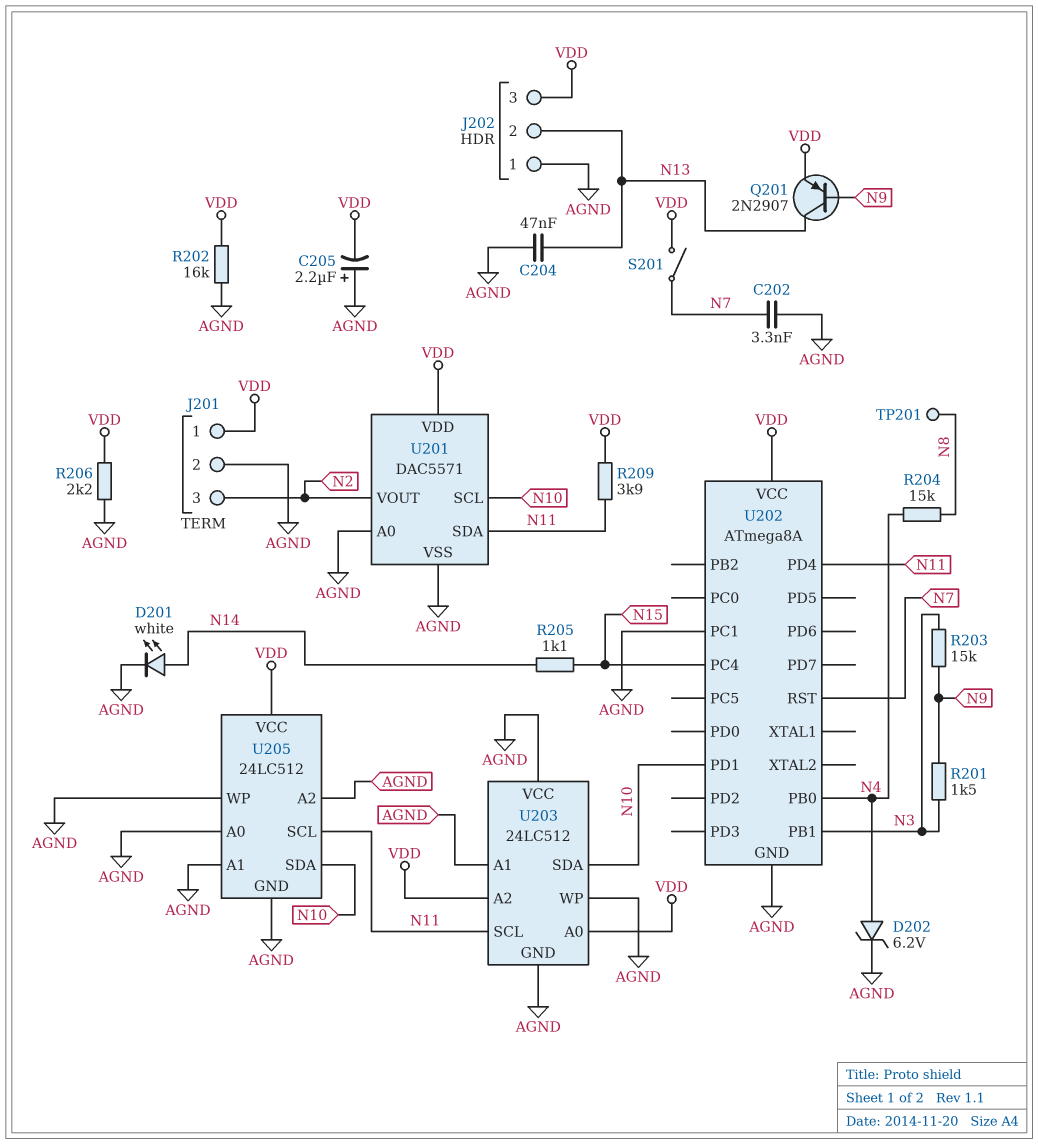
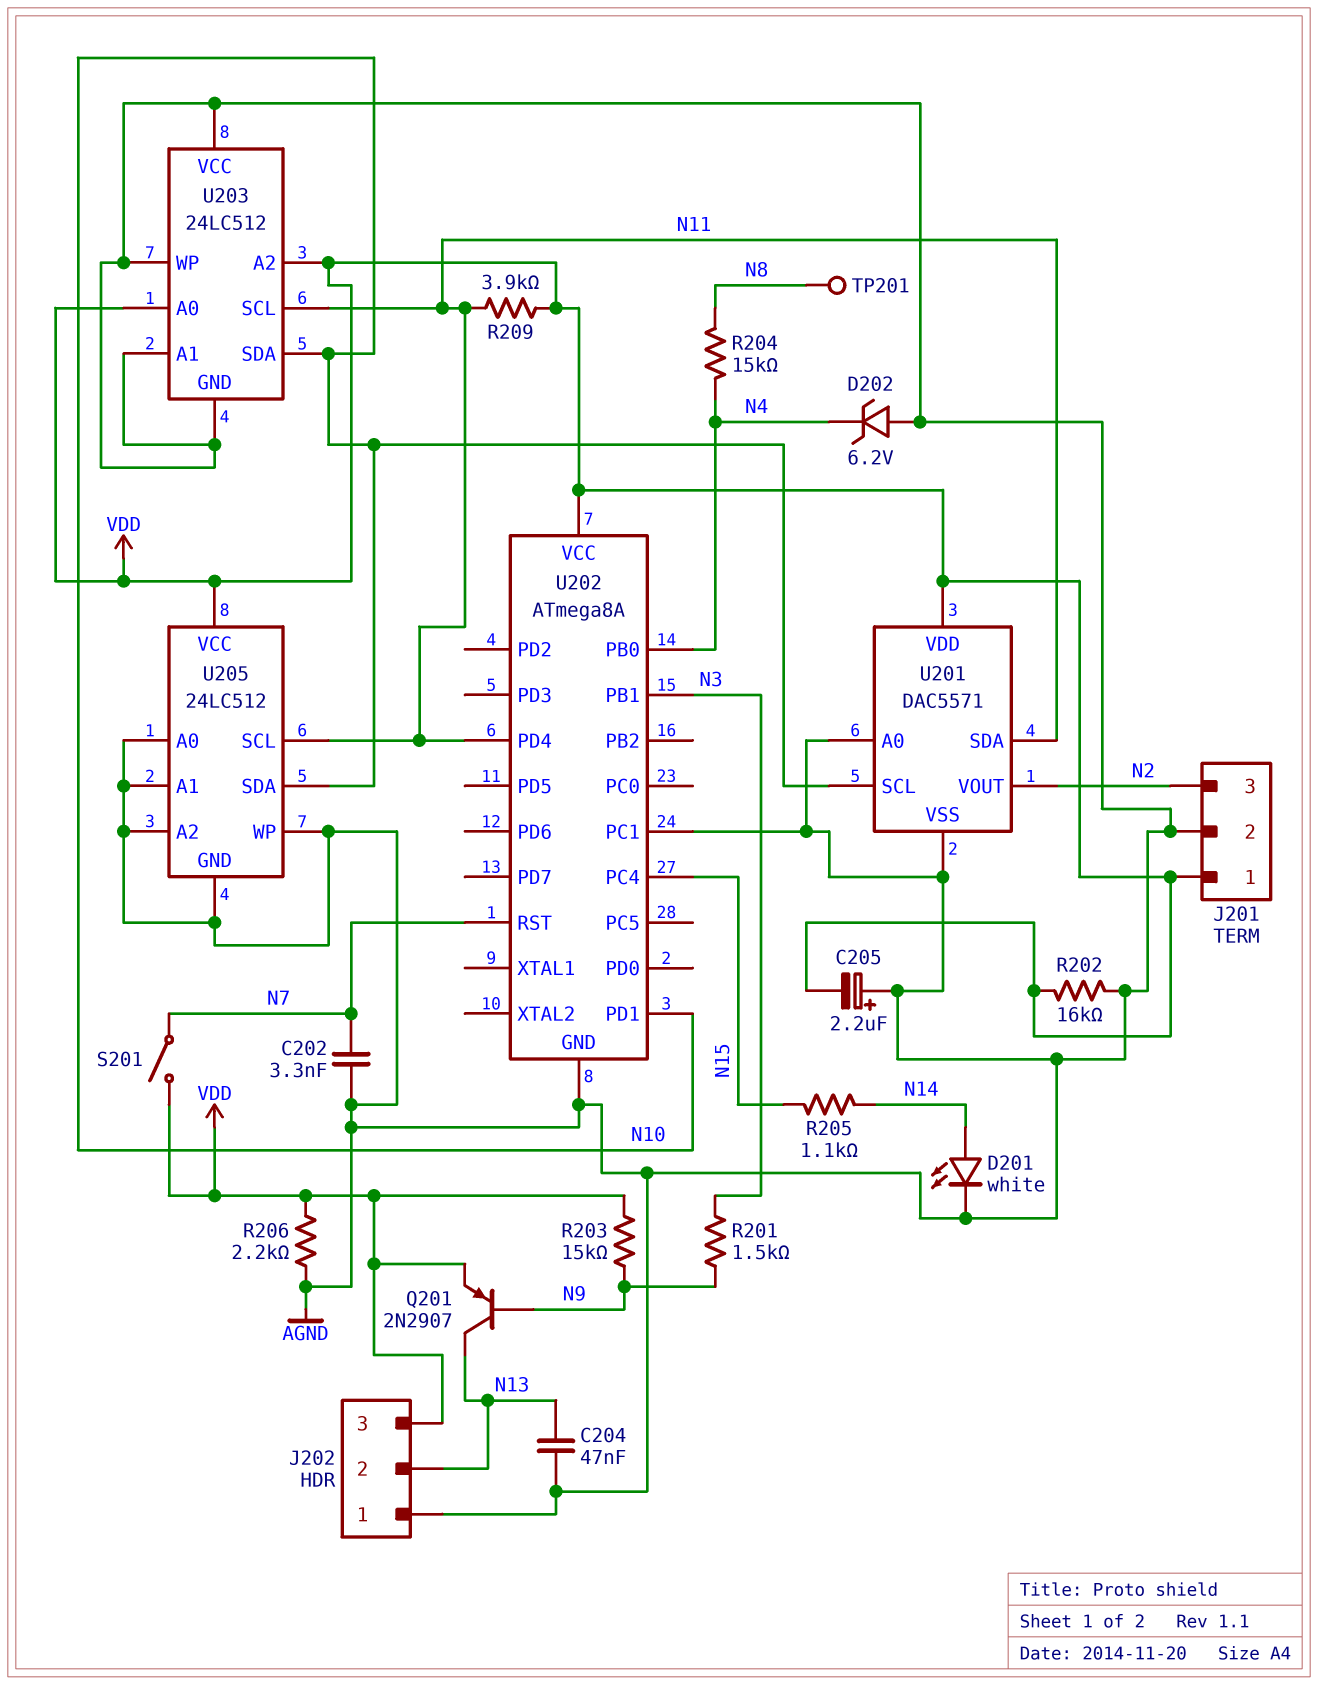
D202: zener 6.2V (A N4, K AGND) -> zener 6.2V (A AGND, K N4)
R203: 15k (N3, N9) -> 15k (N9, VDD)

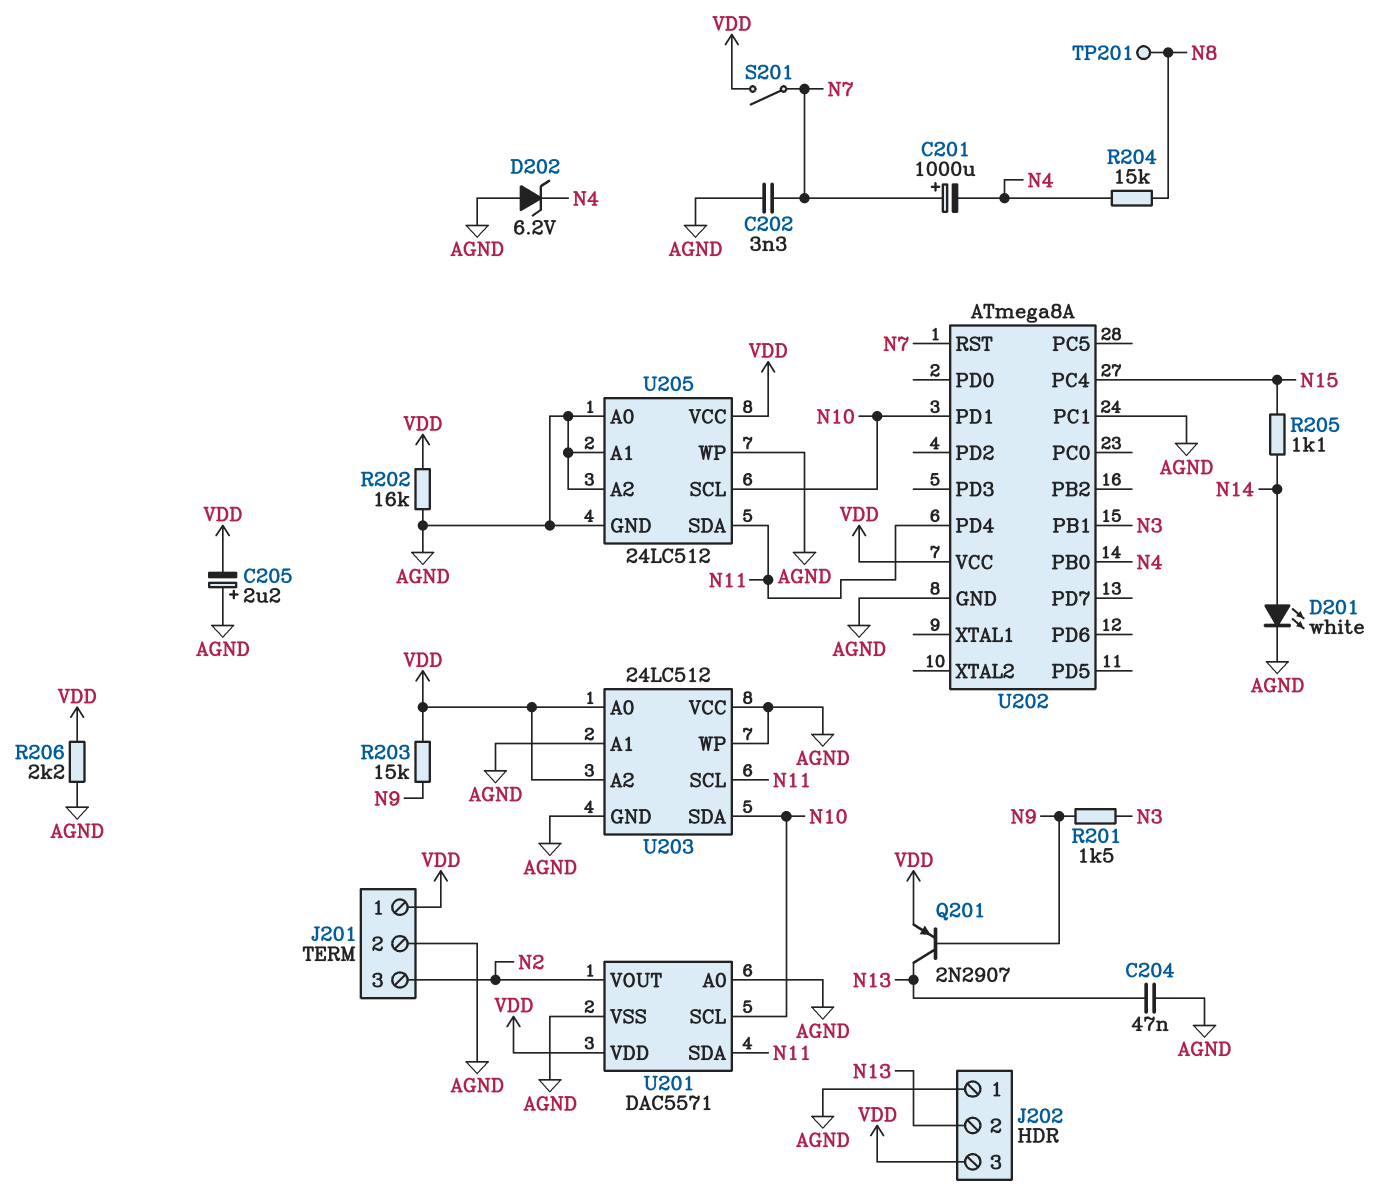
C201: none -> 1000uF (plus N7, minus N4)
R209: 3.9k (N11, VDD) -> none
U205 pin SCL: N11 -> N10
U205 pin SDA: N10 -> N11

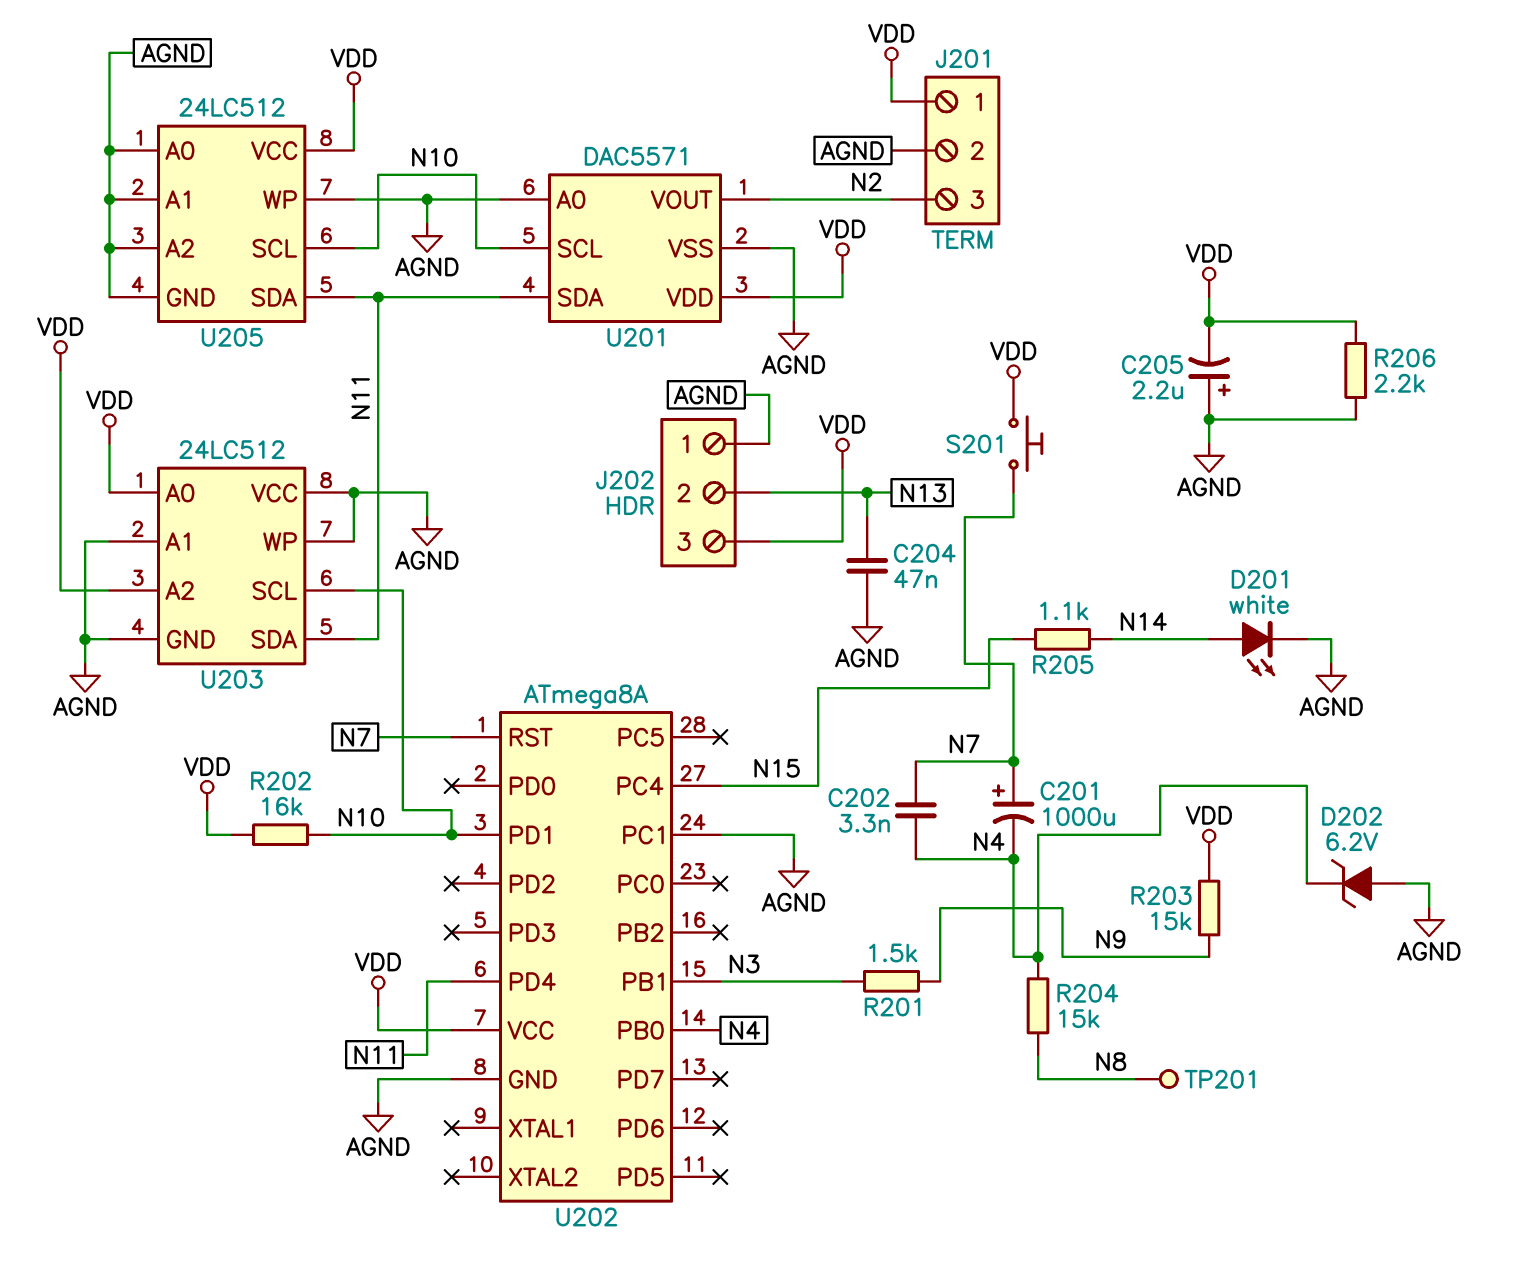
C202: 3.3nF (AGND, N7) -> 3.3nF (N4, N7)
Q201: PNP 2N2907 (B N9, C N13, E VDD) -> none
R202: 16k (AGND, VDD) -> 16k (N10, VDD)
S201: switch (N7, VDD) -> button (N7, VDD)
U203 pin SCL: N11 -> N10
U203 pin SDA: N10 -> N11

